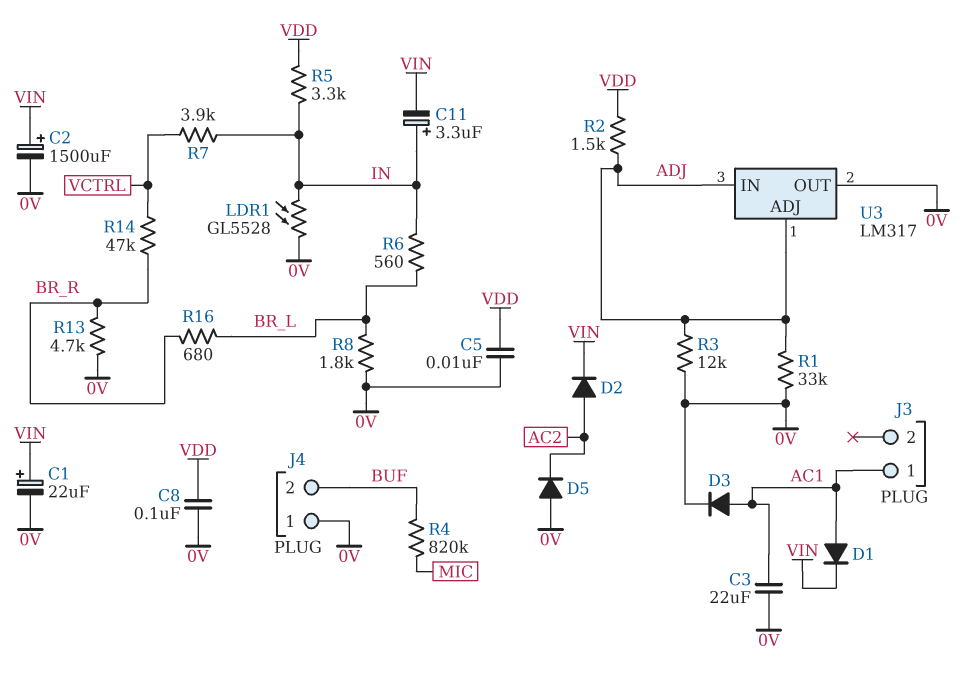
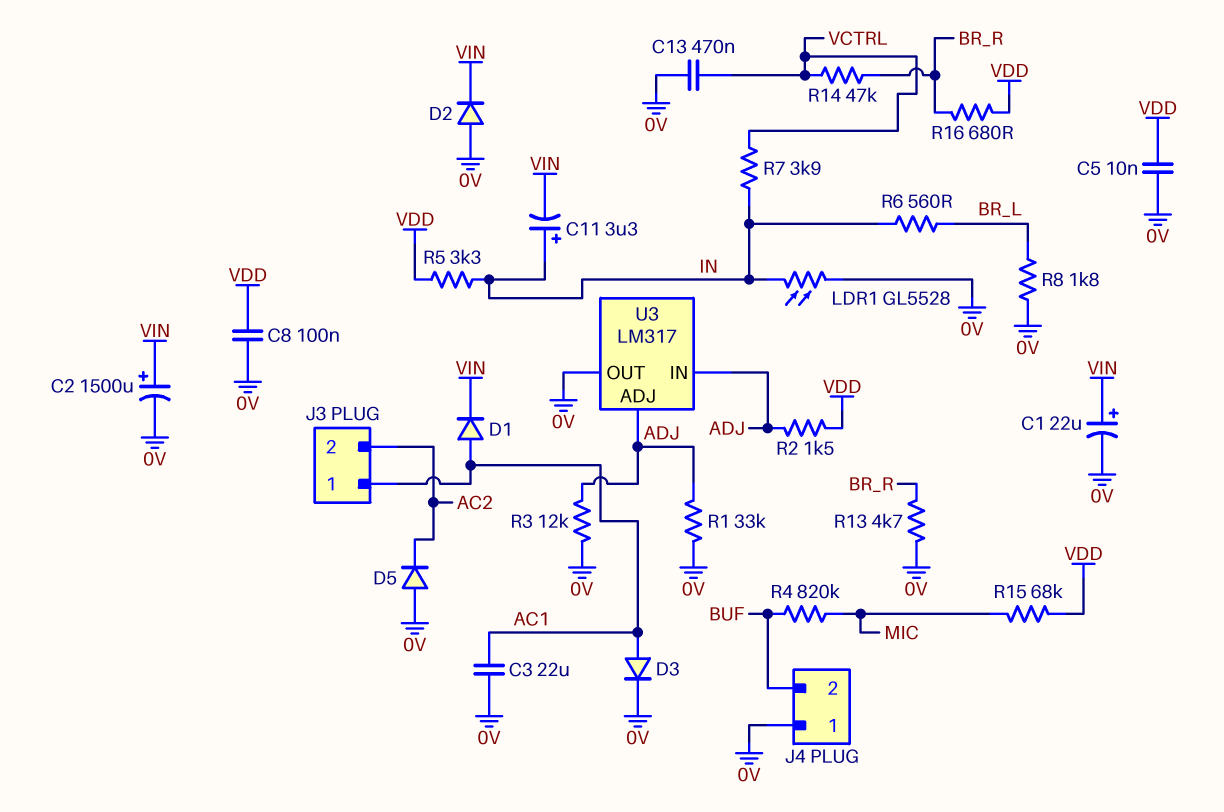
C13: none -> 470nF (0V, VCTRL)
D2: diode (A AC2, K VIN) -> diode (A 0V, K VIN)
J3 pin 2: none -> AC2
R15: none -> 68k (MIC, VDD)
R16: 680 (BR_L, BR_R) -> 680 (BR_R, VDD)

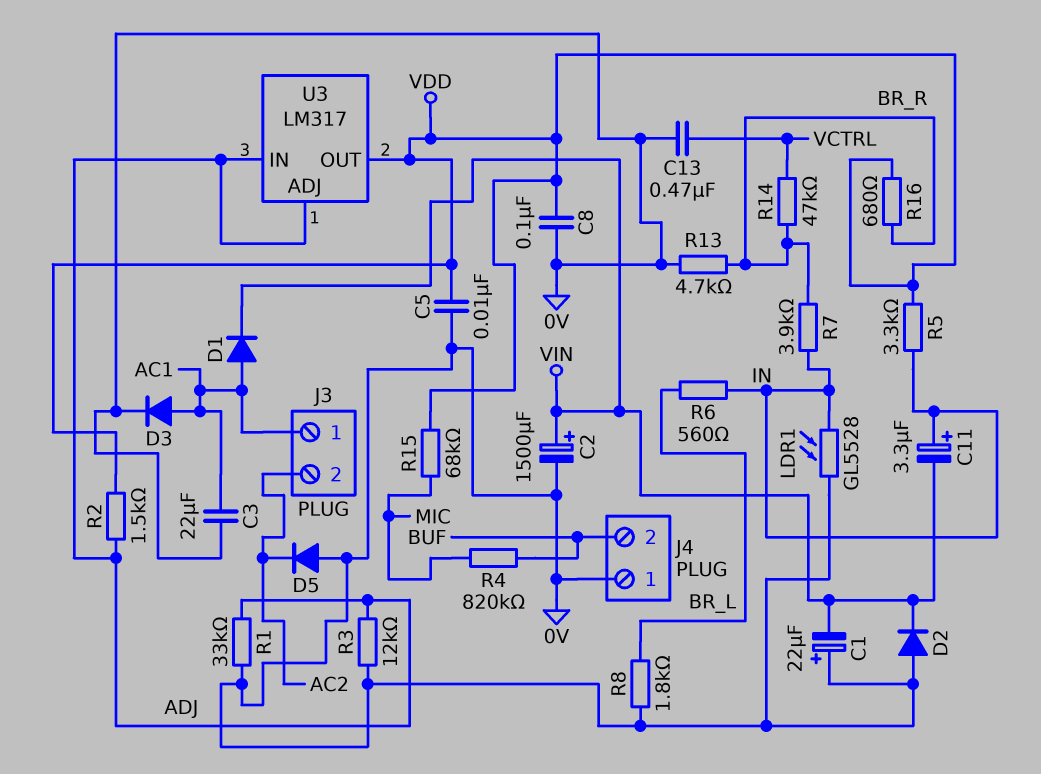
C1: 22uF (plus VIN, minus 0V) -> 22uF (plus 0V, minus VIN)
R7: 3.9k (IN, VCTRL) -> 3.9k (BR_R, IN)
U3 pin OUT: 0V -> VDD

